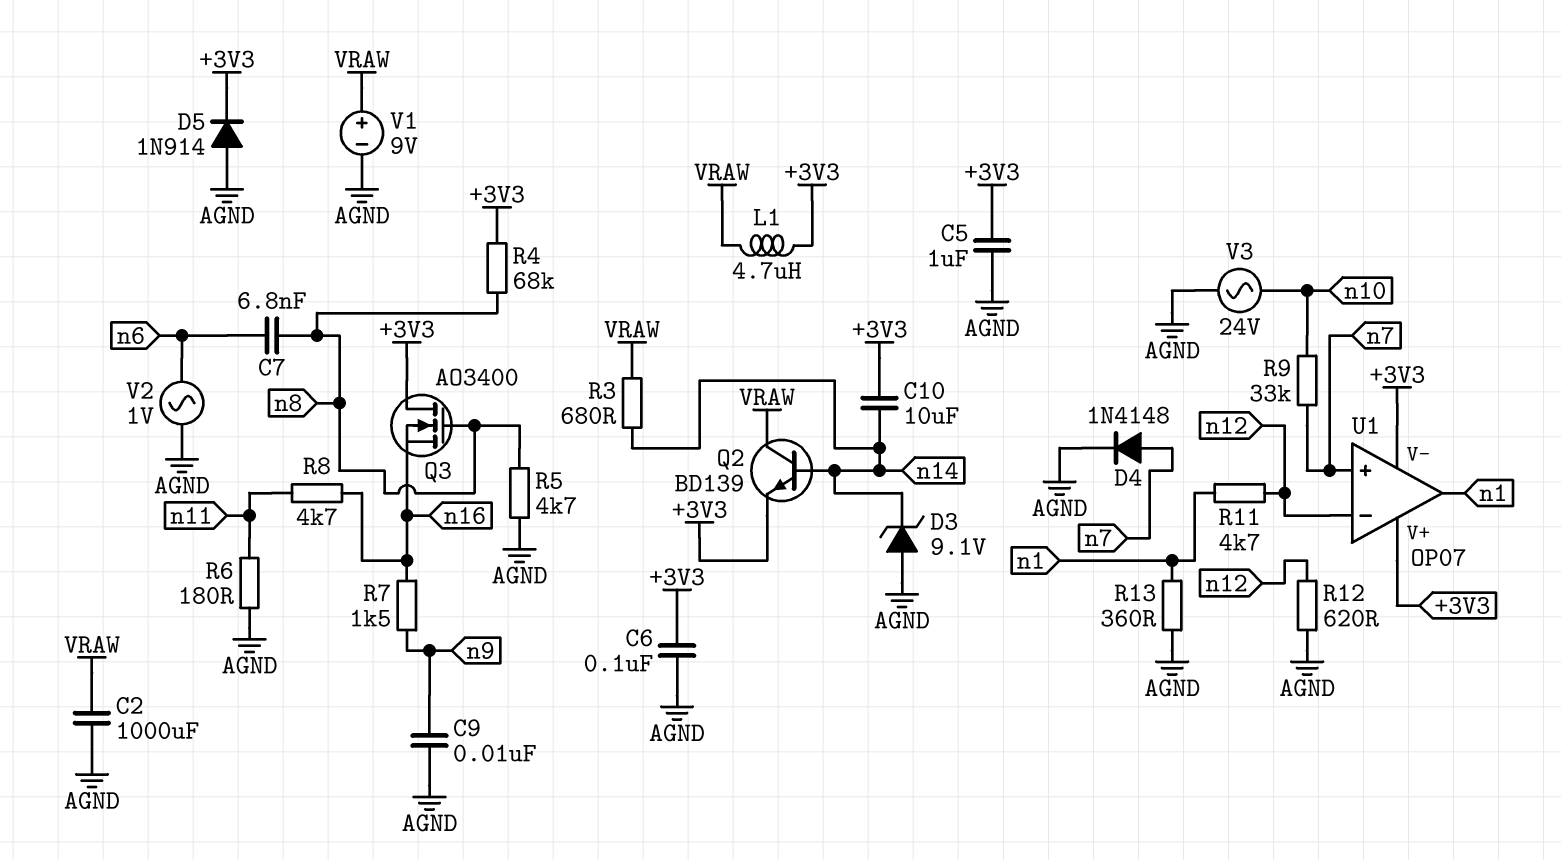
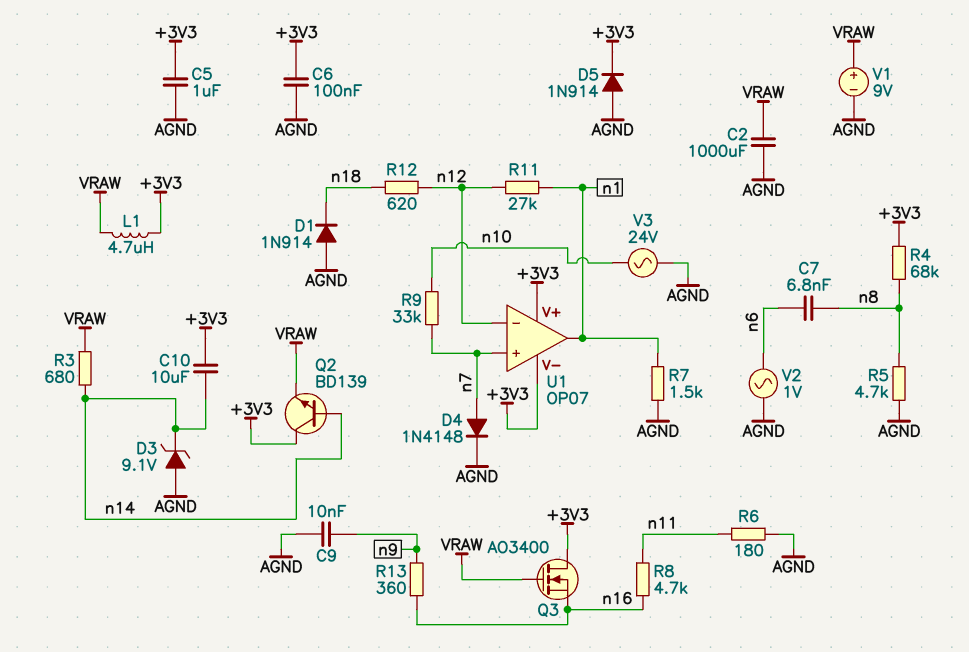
D1: none -> diode 1N914 (A AGND, K n18)
Q2: NPN BD139 (B n14, C VRAW, E +3V3) -> NPN BD139 (B n14, C +3V3, E VRAW)
Q3: NMOS AO3400 (G n8, D +3V3, S n16) -> NMOS AO3400 (G VRAW, D +3V3, S n16)
R7: 1.5k (n9, n16) -> 1.5k (AGND, n1)
R11: 4.7k (n1, n12) -> 27k (n1, n12)
R12: 620 (AGND, n12) -> 620 (n12, n18)
R13: 360 (AGND, n1) -> 360 (n9, n16)

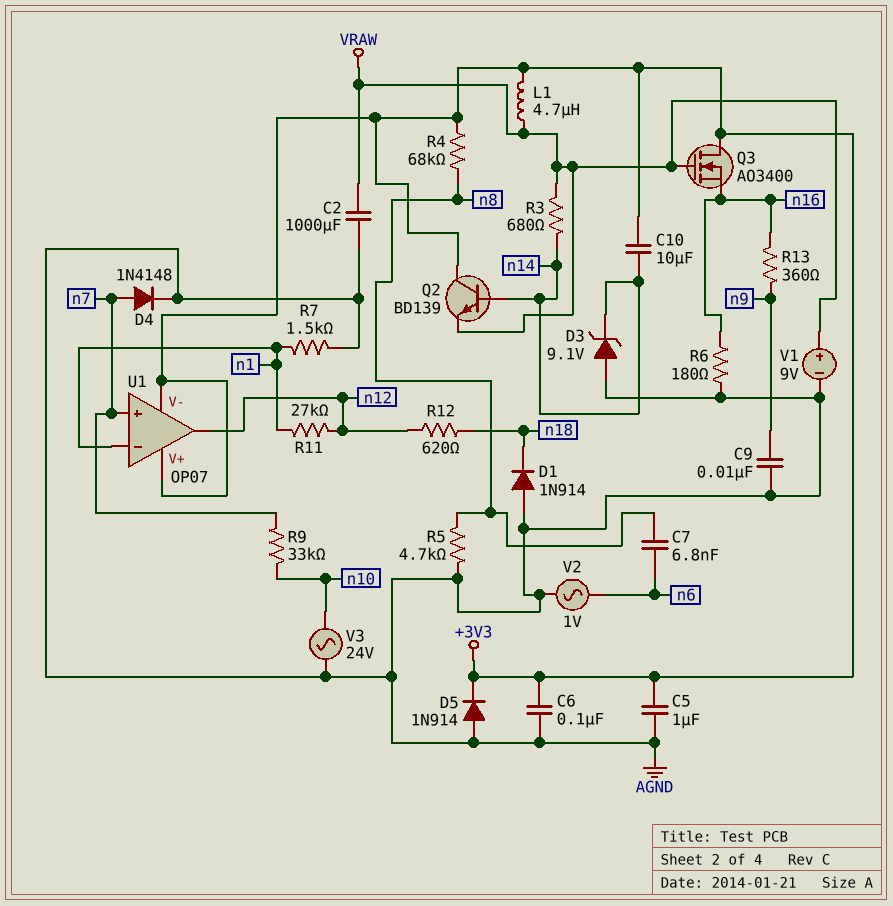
R6: 180 (AGND, n11) -> 180 (AGND, n16)
R8: 4.7k (n11, n16) -> none
U1 pin in-: n12 -> n1
U1 pin out: n1 -> n12

